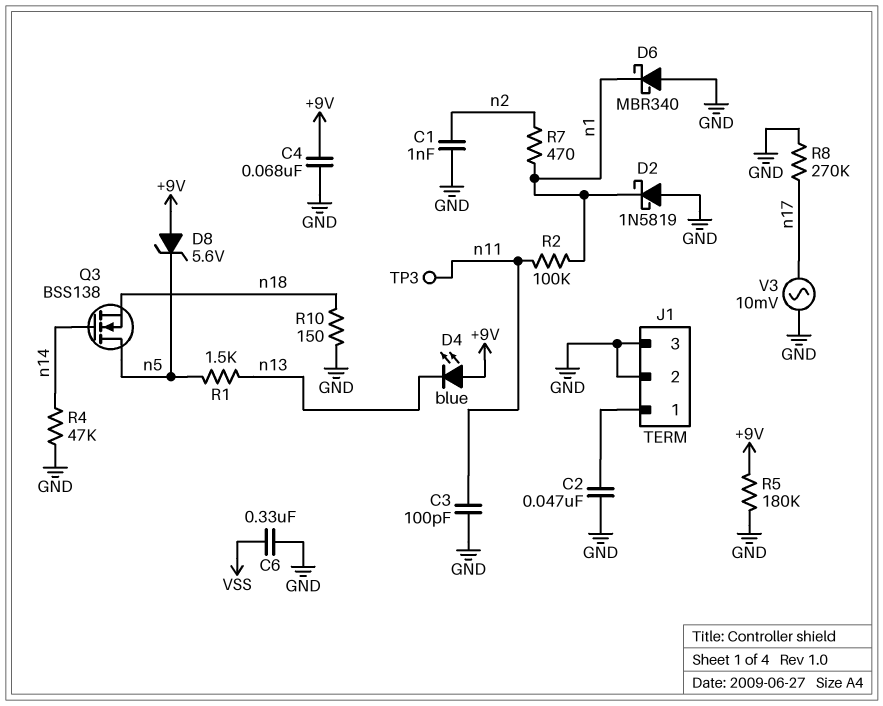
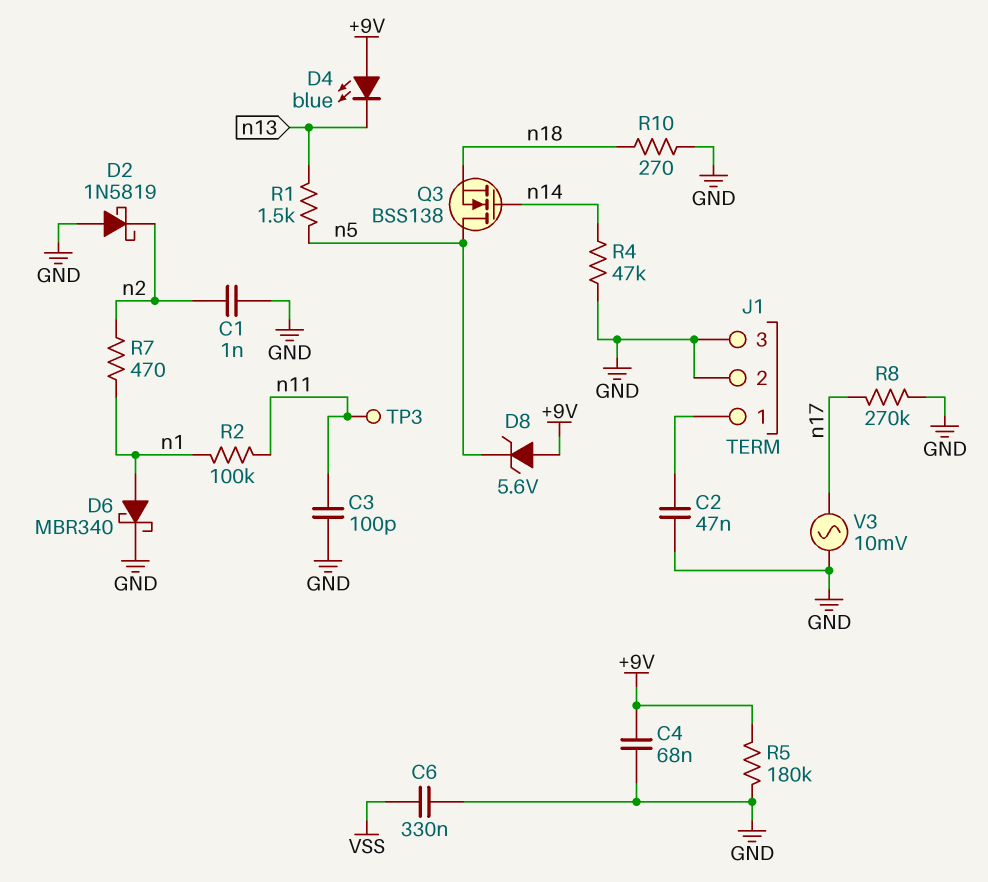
D2: schottky 1N5819 (A GND, K n1) -> schottky 1N5819 (A GND, K n2)
D6: schottky MBR340 (A GND, K n1) -> schottky MBR340 (A n1, K GND)
R10: 150 (GND, n18) -> 270 (GND, n18)

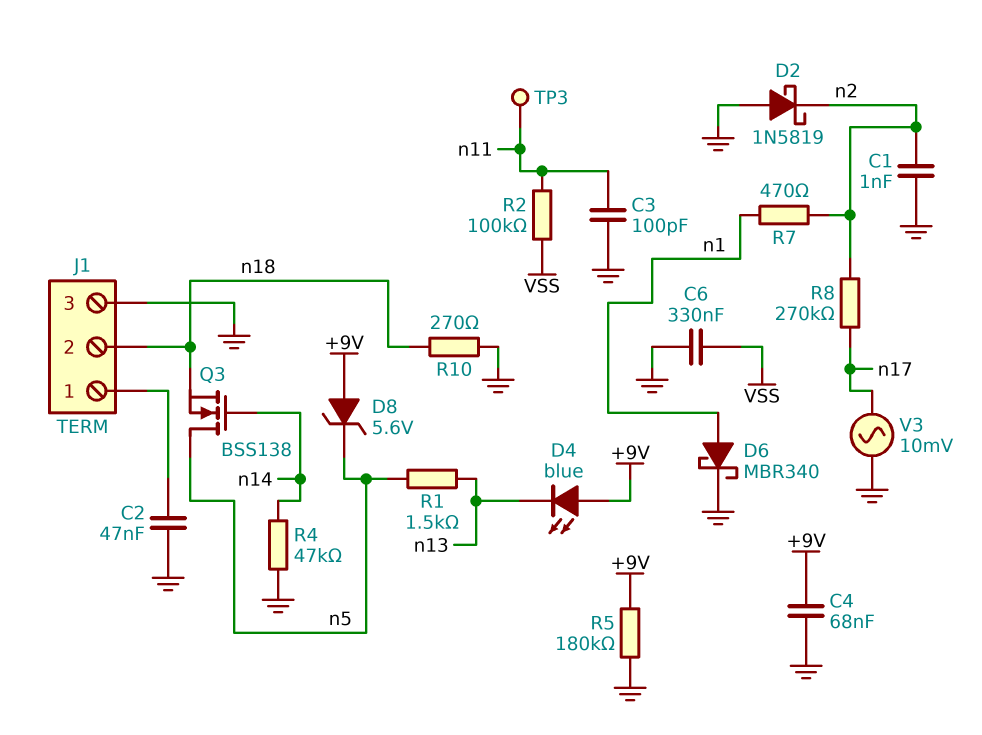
J1 pin 2: GND -> n18
R2: 100k (n1, n11) -> 100k (VSS, n11)
R8: 270k (GND, n17) -> 270k (n2, n17)

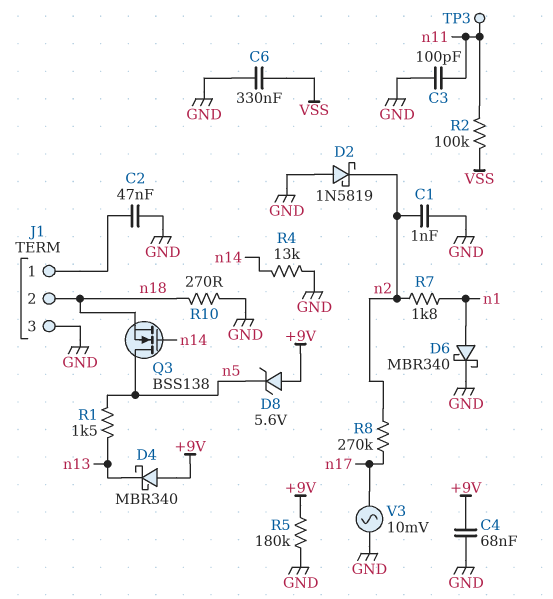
D4: LED blue (A +9V, K n13) -> schottky MBR340 (A +9V, K n13)
R4: 47k (GND, n14) -> 13k (GND, n14)
R7: 470 (n1, n2) -> 1.8k (n1, n2)

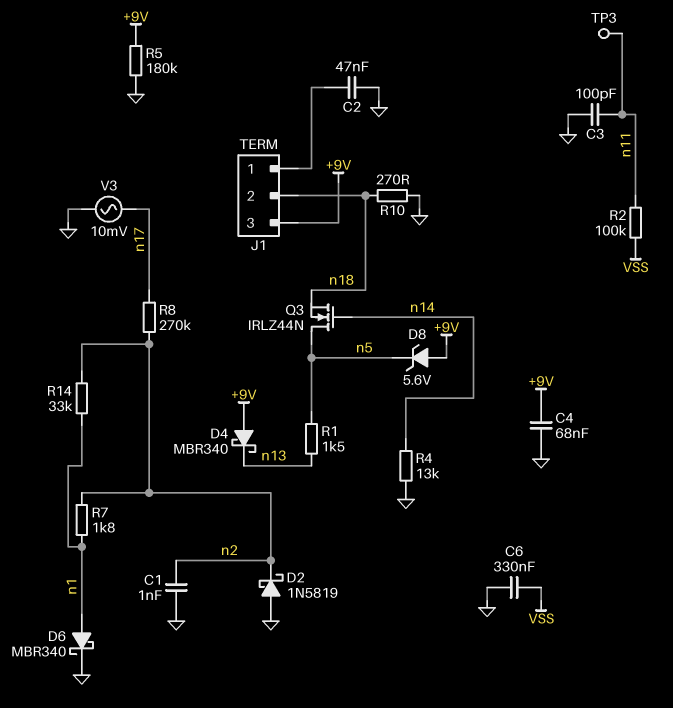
J1 pin 3: GND -> +9V
Q3: NMOS BSS138 (G n14, D n5, S n18) -> NMOS IRLZ44N (G n14, D n5, S n18)
R14: none -> 33k (n1, n2)

